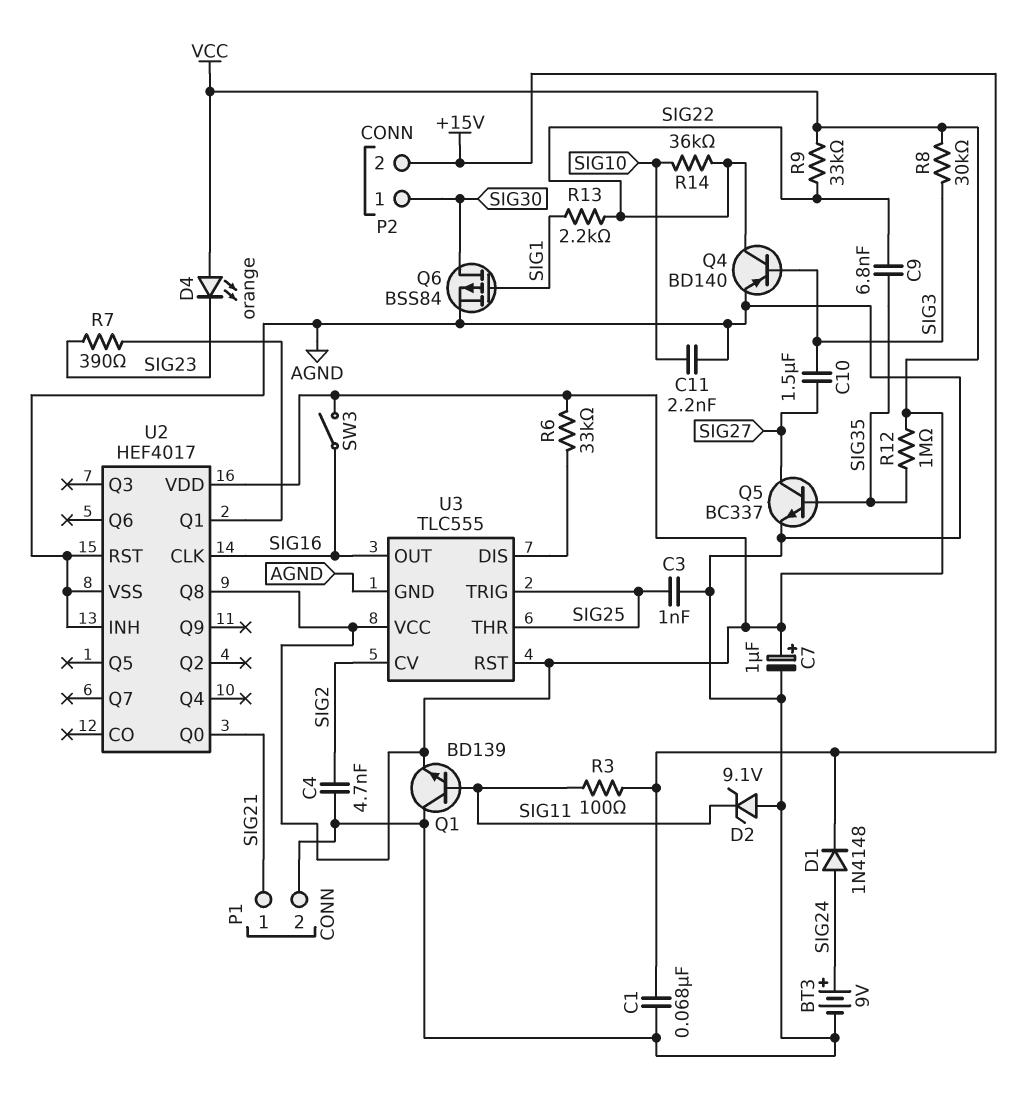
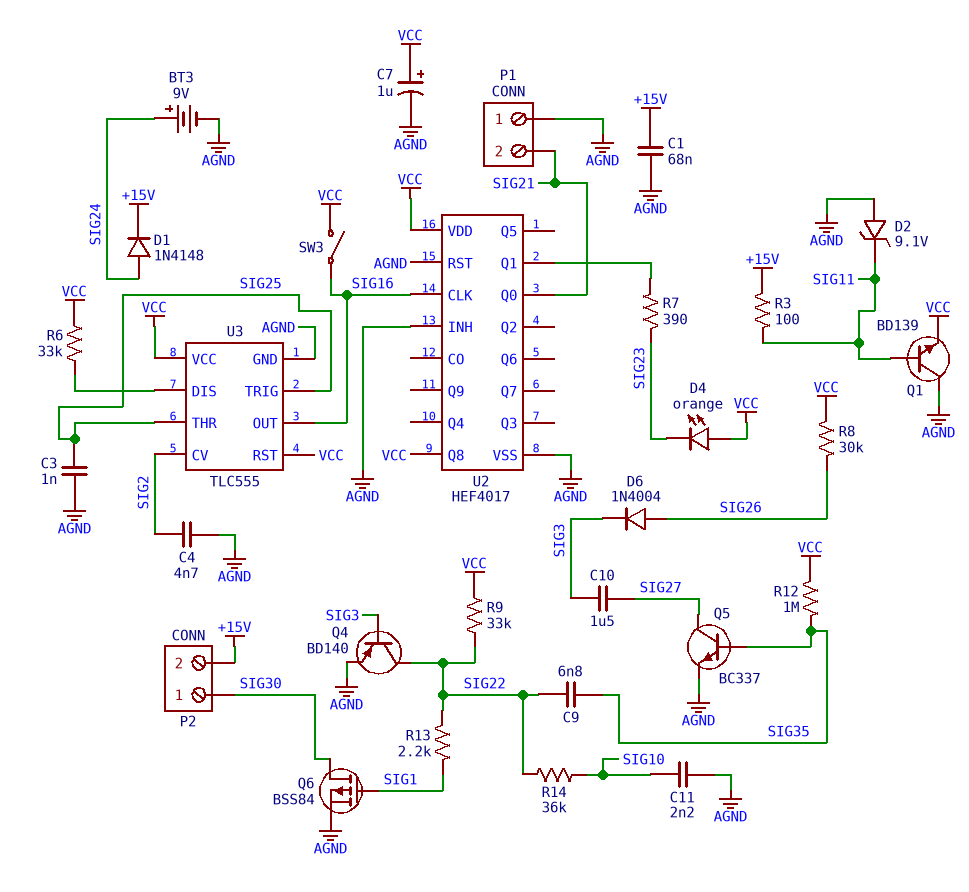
D6: none -> diode 1N4004 (A SIG26, K SIG3)
P1 pin 1: SIG21 -> AGND
P1 pin 2: AGND -> SIG21
R8: 30k (SIG3, VCC) -> 30k (SIG26, VCC)

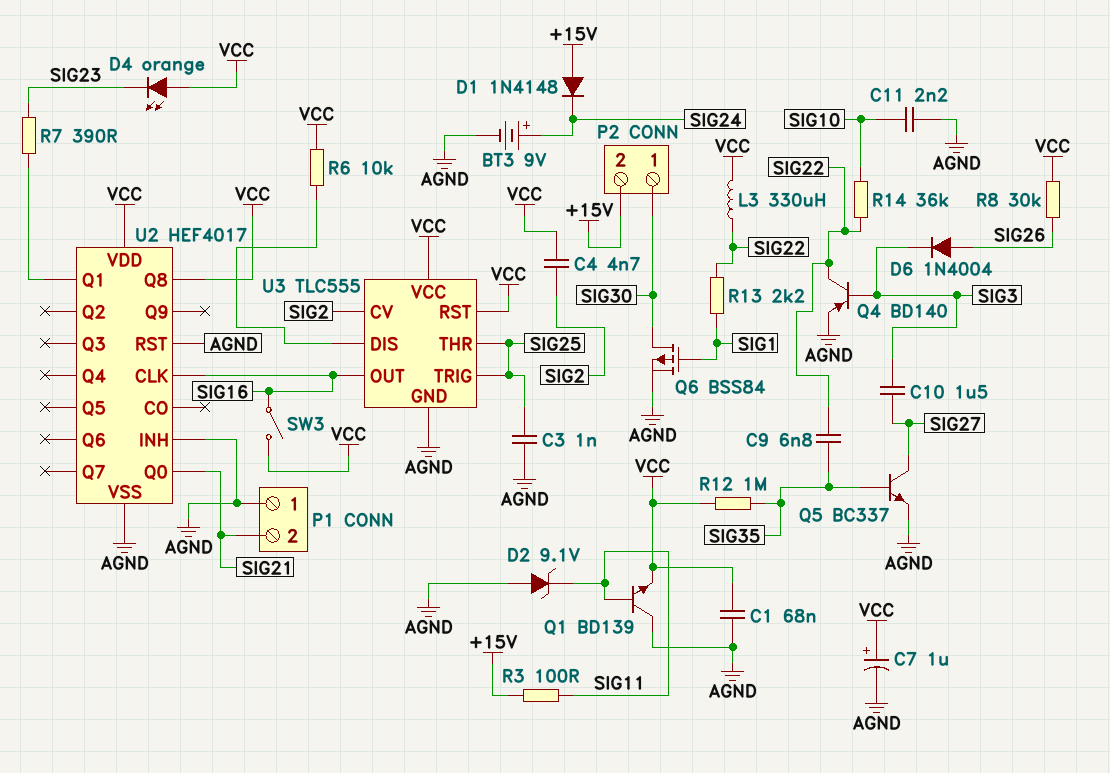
C1: 68nF (+15V, AGND) -> 68nF (AGND, VCC)
C4: 4.7nF (AGND, SIG2) -> 4.7nF (SIG2, VCC)
D1: diode 1N4148 (A SIG24, K +15V) -> diode 1N4148 (A +15V, K SIG24)
L3: none -> 330uH (SIG22, VCC)
R6: 33k (U3/DIS, VCC) -> 10k (U3/DIS, VCC)
R9: 33k (SIG22, VCC) -> none

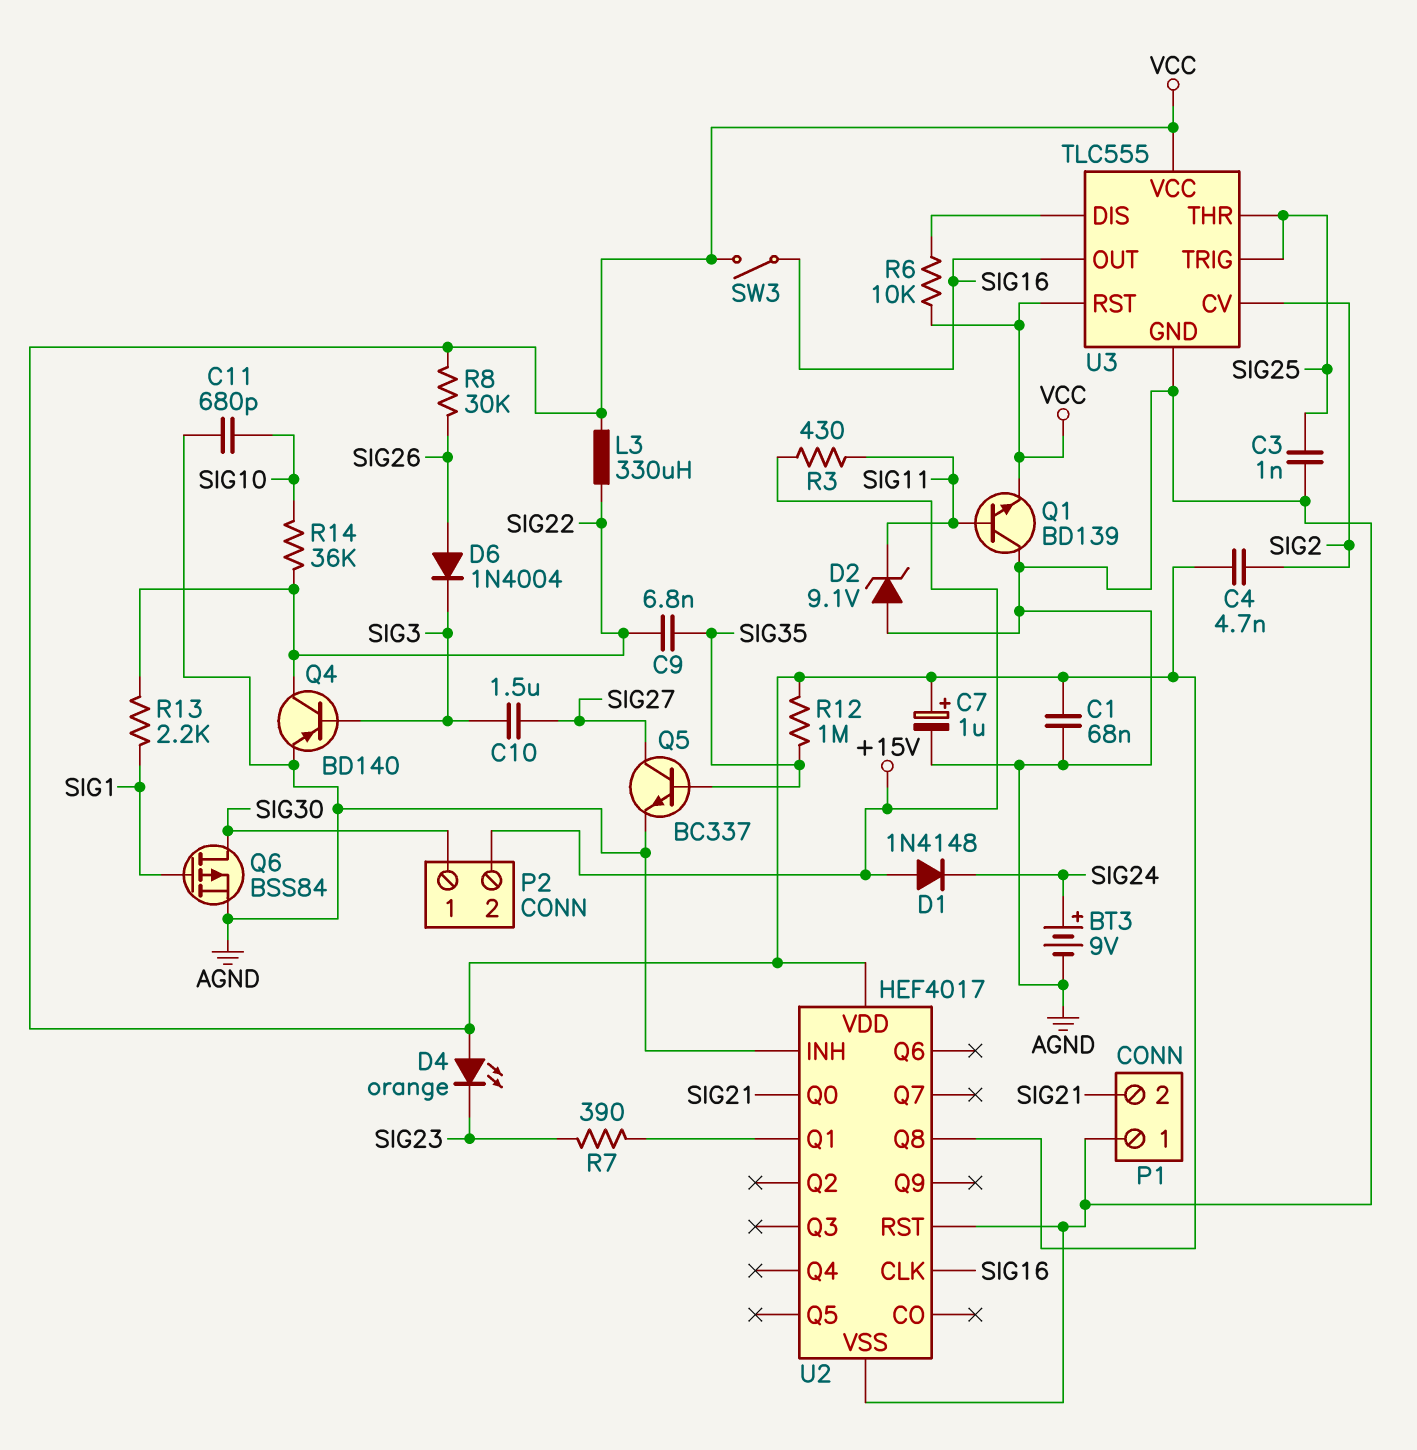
C11: 2.2nF (AGND, SIG10) -> 680pF (AGND, SIG10)
R3: 100 (+15V, SIG11) -> 430 (+15V, SIG11)

